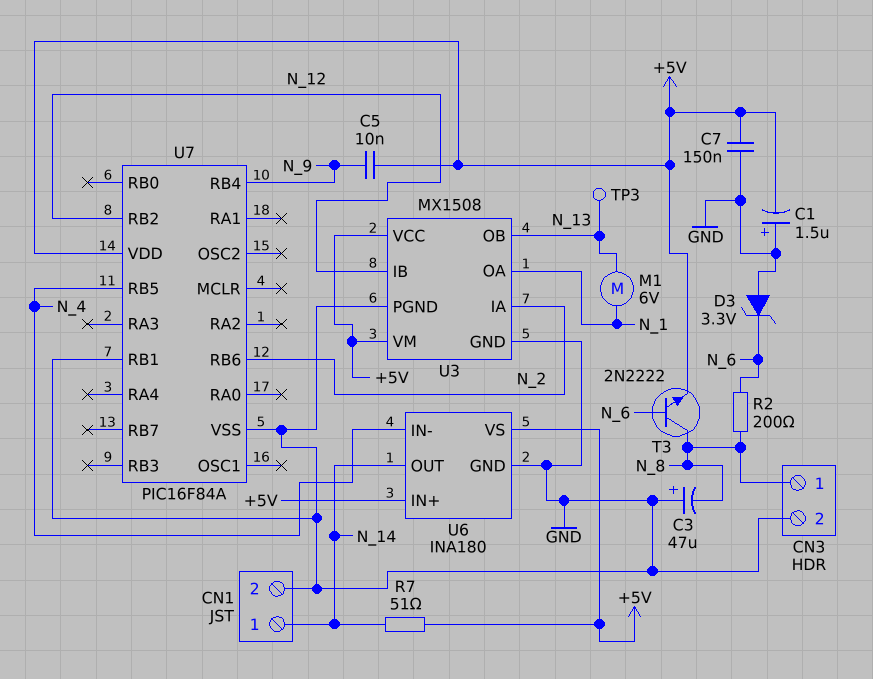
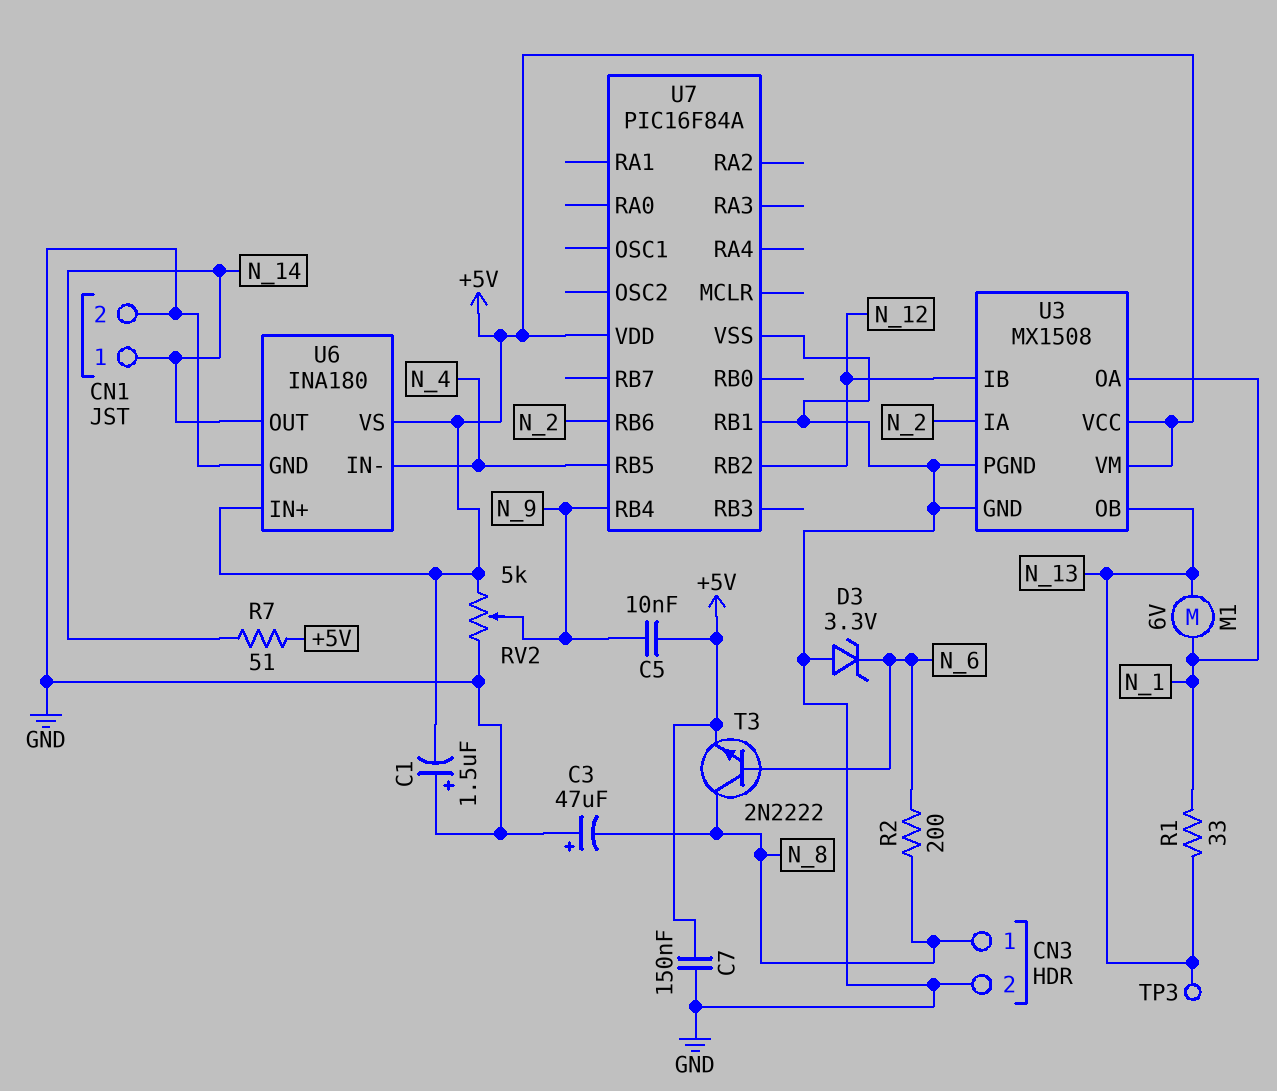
R1: none -> 33 (N_1, N_13)
RV2: none -> 5k (+5V, GND, wiper N_9)

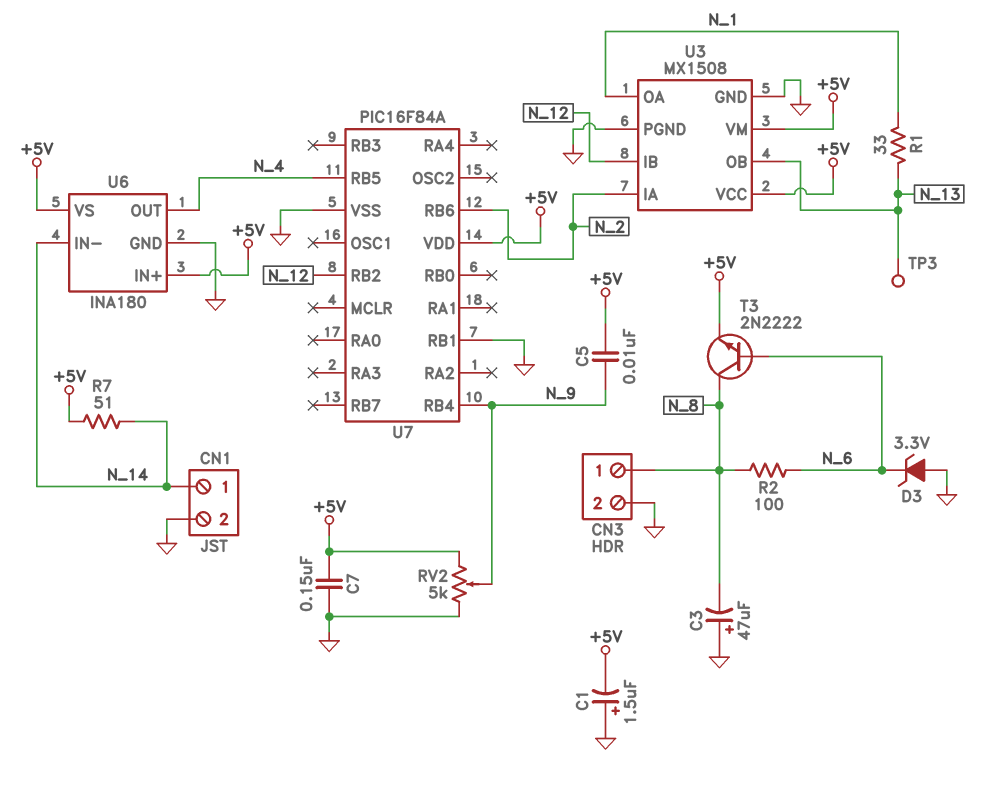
M1: motor 6V (N_1, N_13) -> none
R2: 200 (N_6, N_8) -> 100 (N_6, N_8)
U6 pin IN-: N_4 -> N_14
U6 pin OUT: N_14 -> N_4

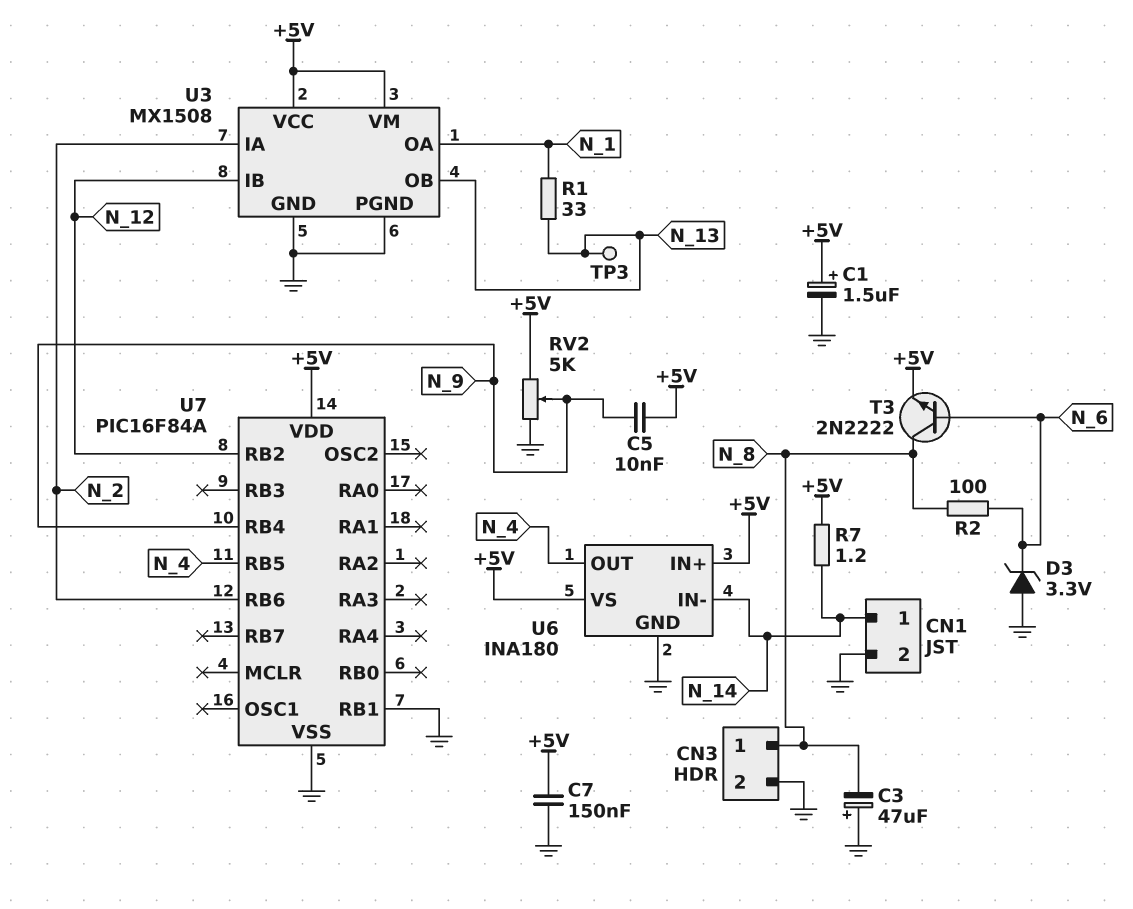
C1: 1.5uF (plus GND, minus +5V) -> 1.5uF (plus +5V, minus GND)
R7: 51 (+5V, N_14) -> 1.2 (+5V, N_14)

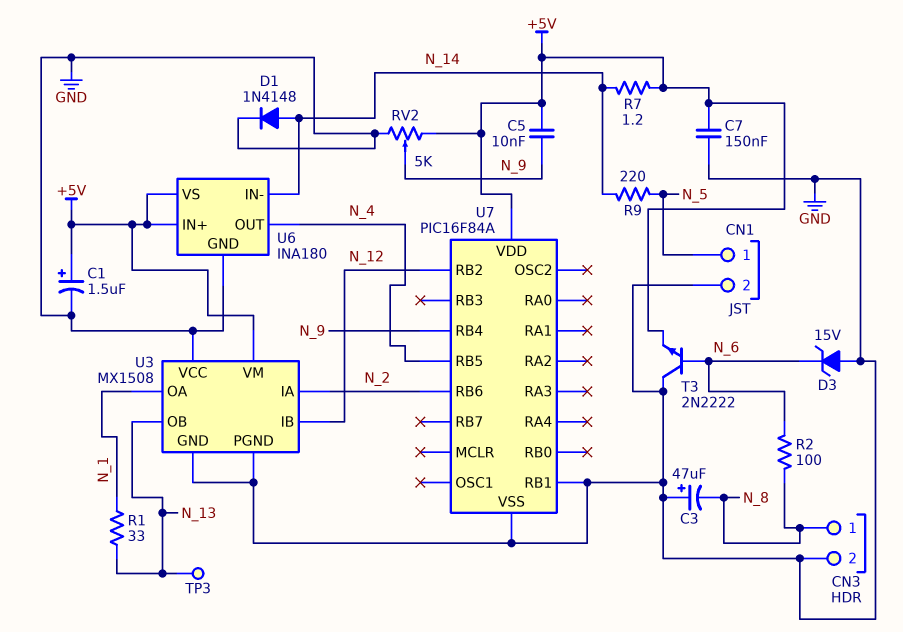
CN1 pin 1: N_14 -> N_5
D1: none -> diode 1N4148 (A N_14, K GND)
D3: zener 3.3V (A GND, K N_6) -> zener 15V (A GND, K N_6)
R9: none -> 220 (N_5, N_14)
T3: NPN 2N2222 (B N_6, C N_8, E +5V) -> NPN 2N2222 (B N_6, C GND, E +5V)
U3 pin VCC: +5V -> GND

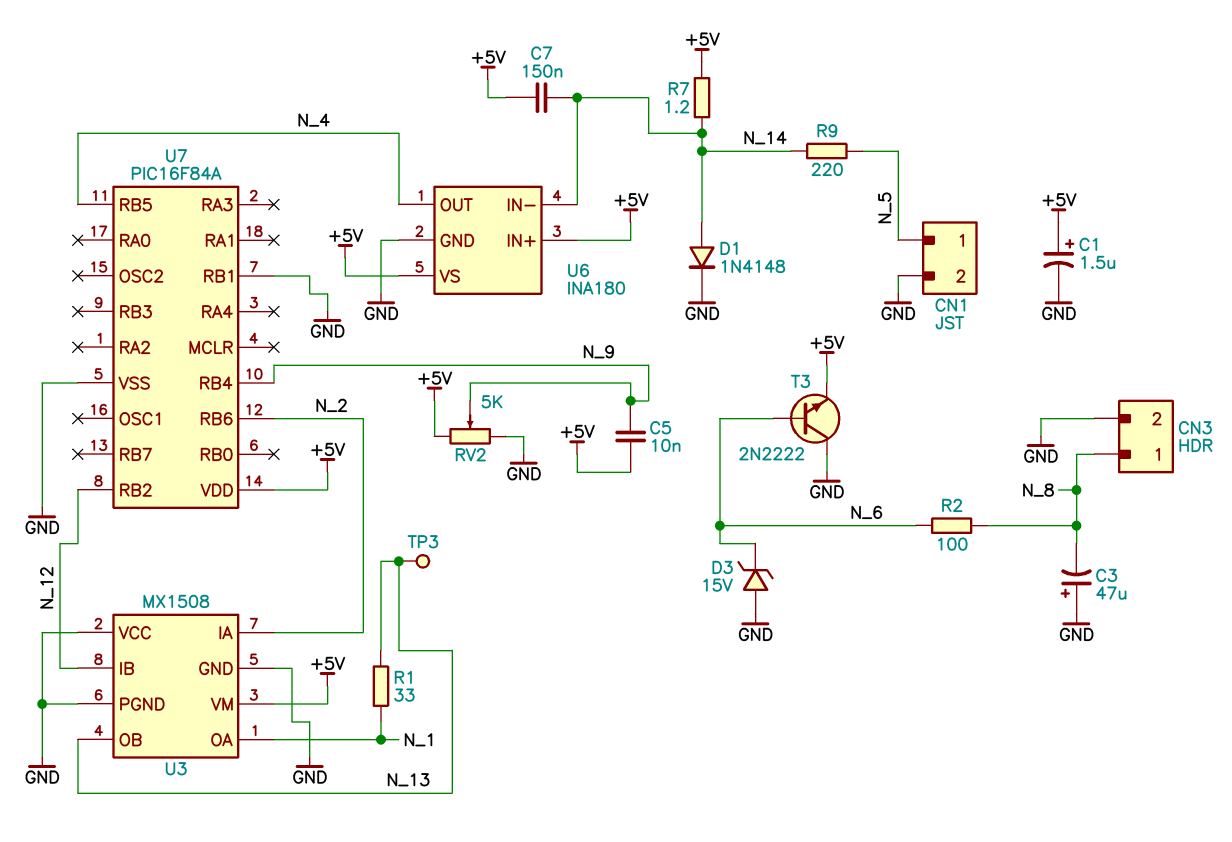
C7: 150nF (+5V, GND) -> 150nF (+5V, N_14)

